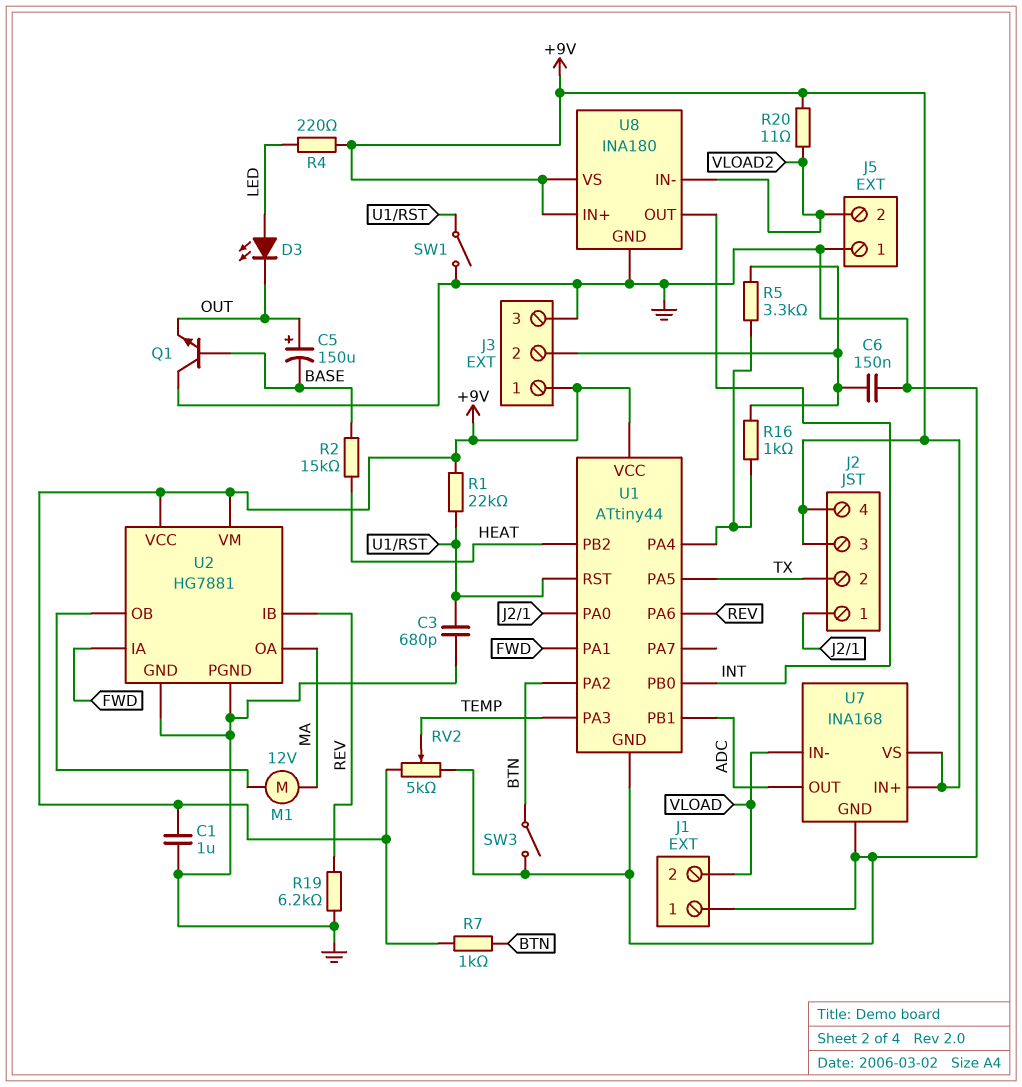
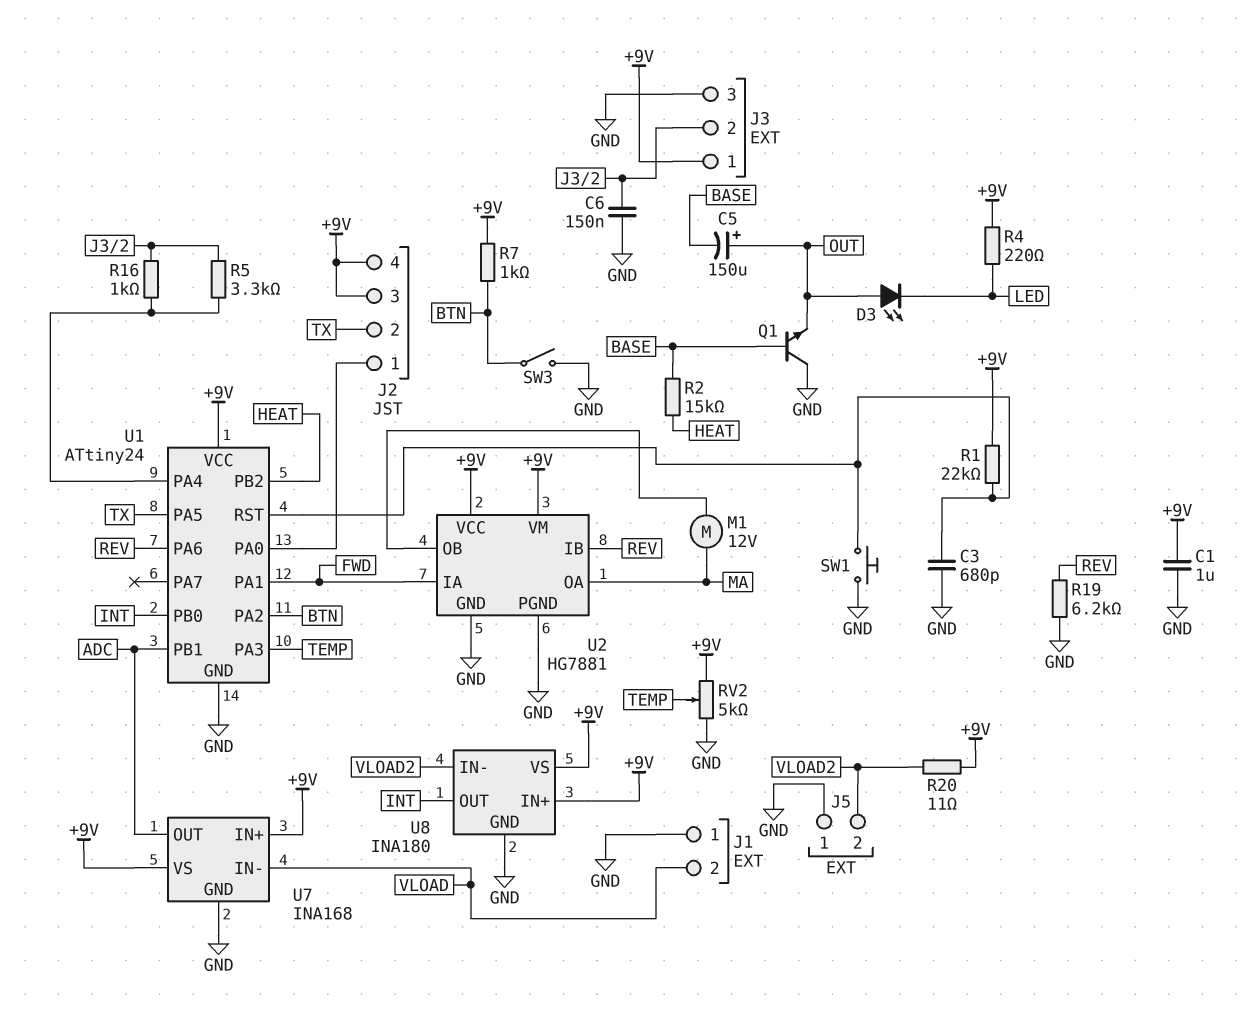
D3: LED (A LED, K OUT) -> LED (A OUT, K LED)
SW1: switch (GND, U1/RST) -> button (GND, U1/RST)
U1: ATtiny44 -> ATtiny24

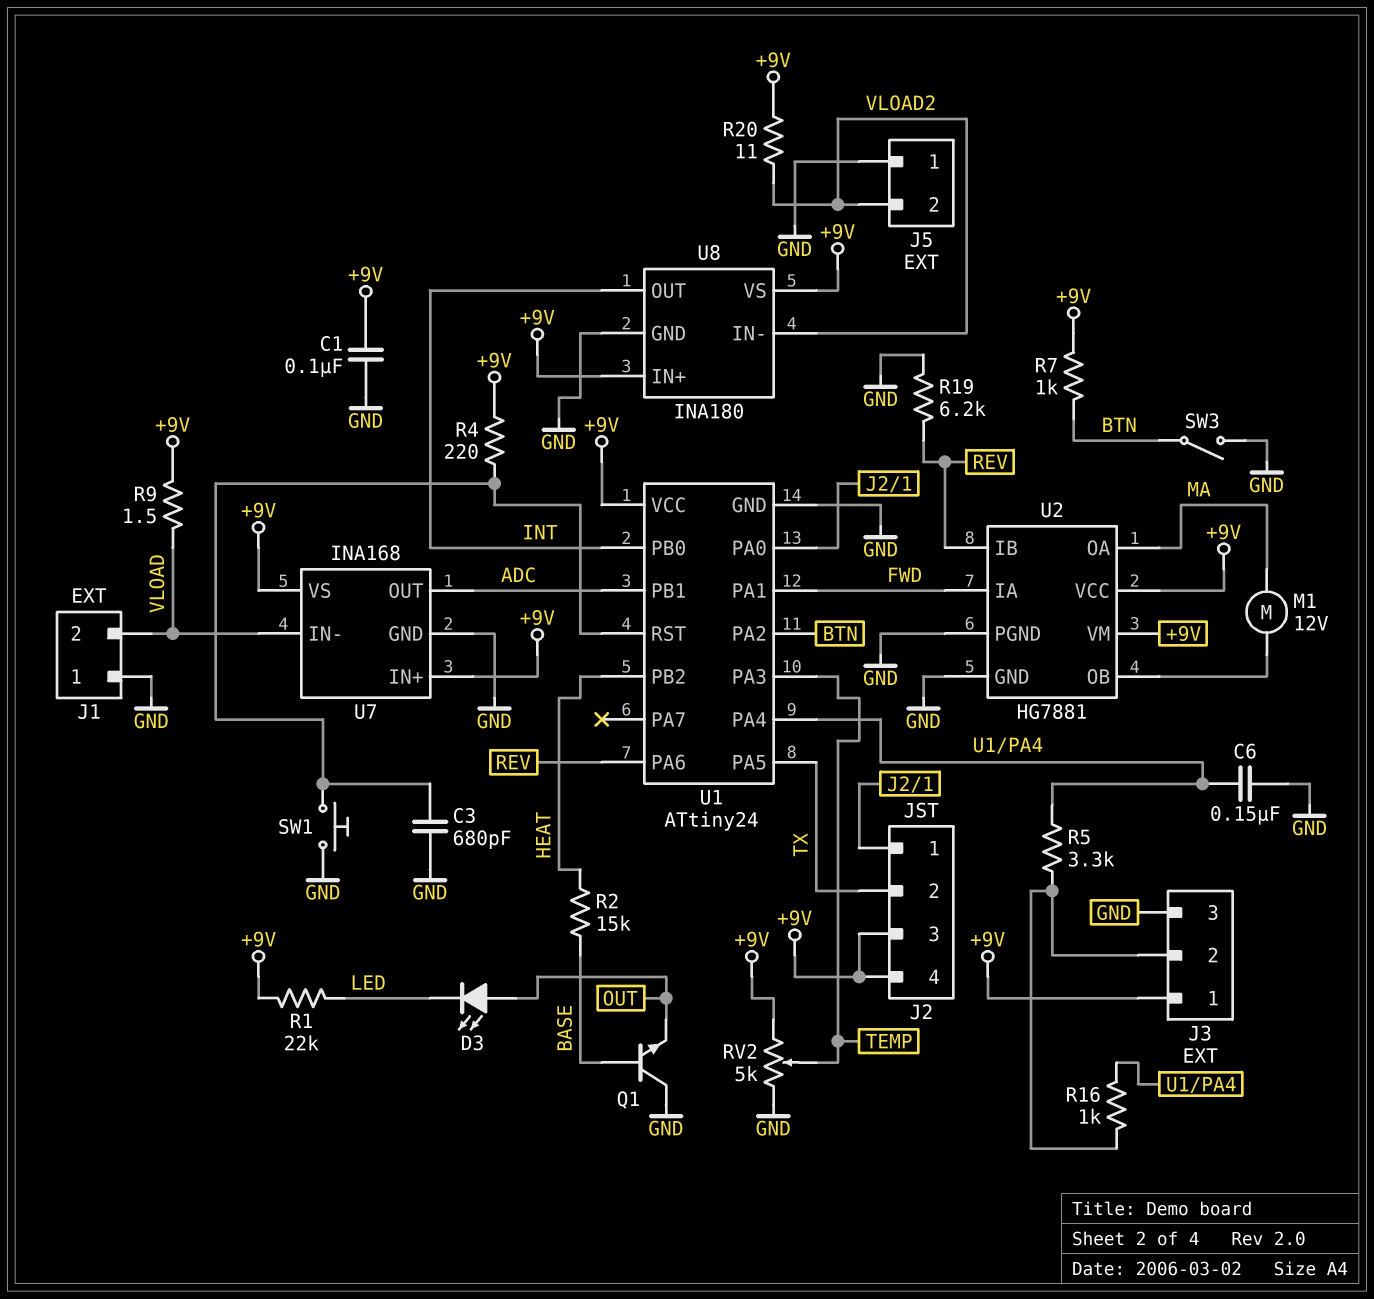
C1: 1uF (+9V, GND) -> 100nF (+9V, GND)
C5: 150uF (plus OUT, minus BASE) -> none
C6: 150nF (GND, J3/2) -> 150nF (GND, U1/PA4)
R1: 22k (+9V, U1/RST) -> 22k (+9V, LED)
R4: 220 (+9V, LED) -> 220 (+9V, U1/RST)
R9: none -> 1.5 (+9V, VLOAD)

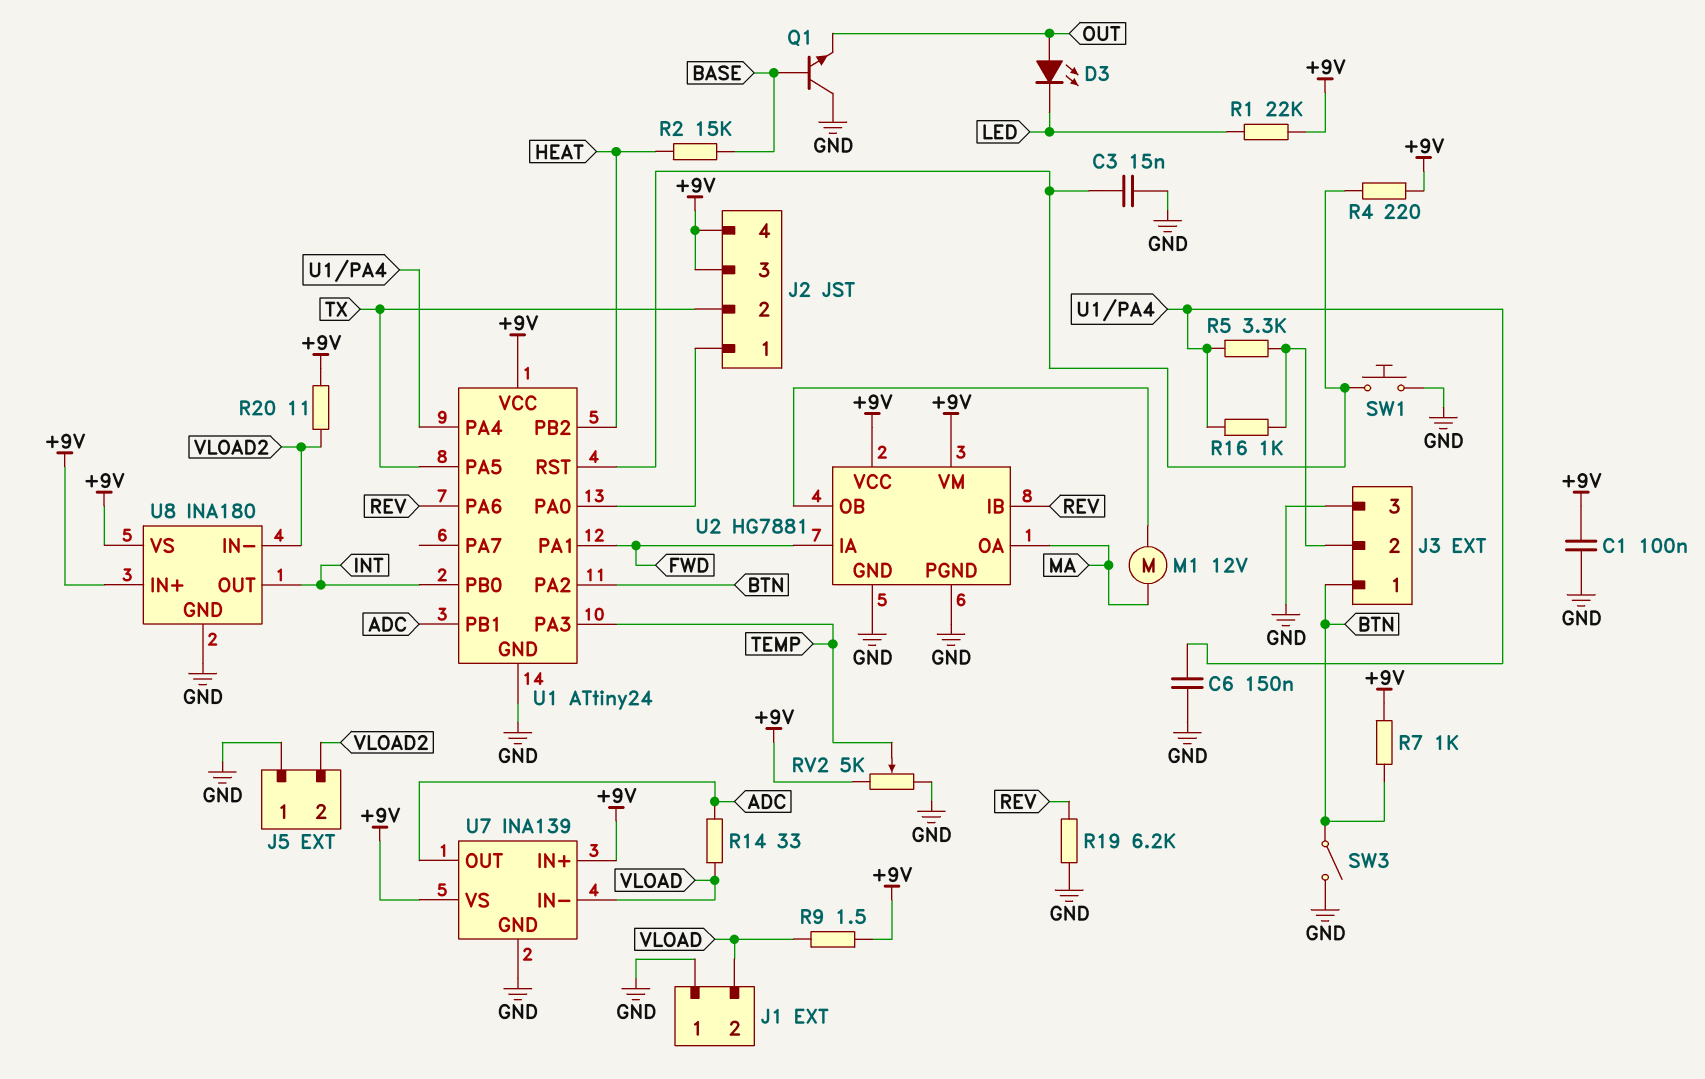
C3: 680pF (GND, U1/RST) -> 15nF (GND, U1/RST)
J3 pin 1: +9V -> BTN
R14: none -> 33 (ADC, VLOAD)
U7: INA168 -> INA139

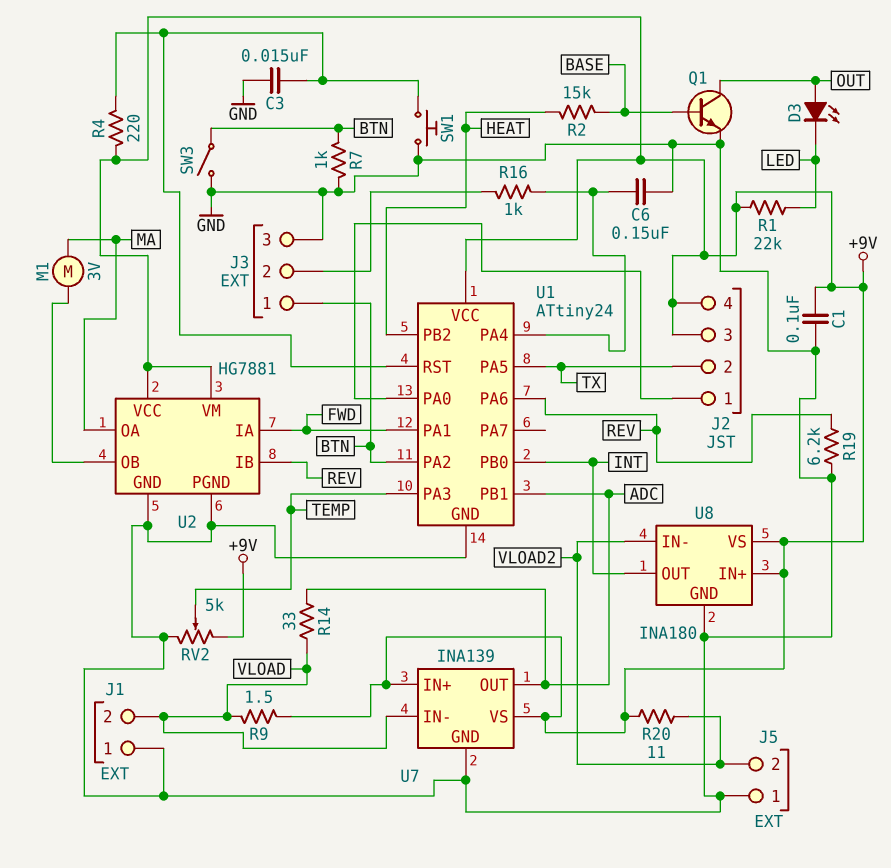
M1: motor 12V (MA, U2/OB) -> motor 3V (MA, U2/OB)
Q1: NPN (B BASE, C GND, E OUT) -> NPN (B BASE, C OUT, E GND)
R5: 3.3k (J3/2, U1/PA4) -> none
R7: 1k (+9V, BTN) -> 1k (BTN, GND)

